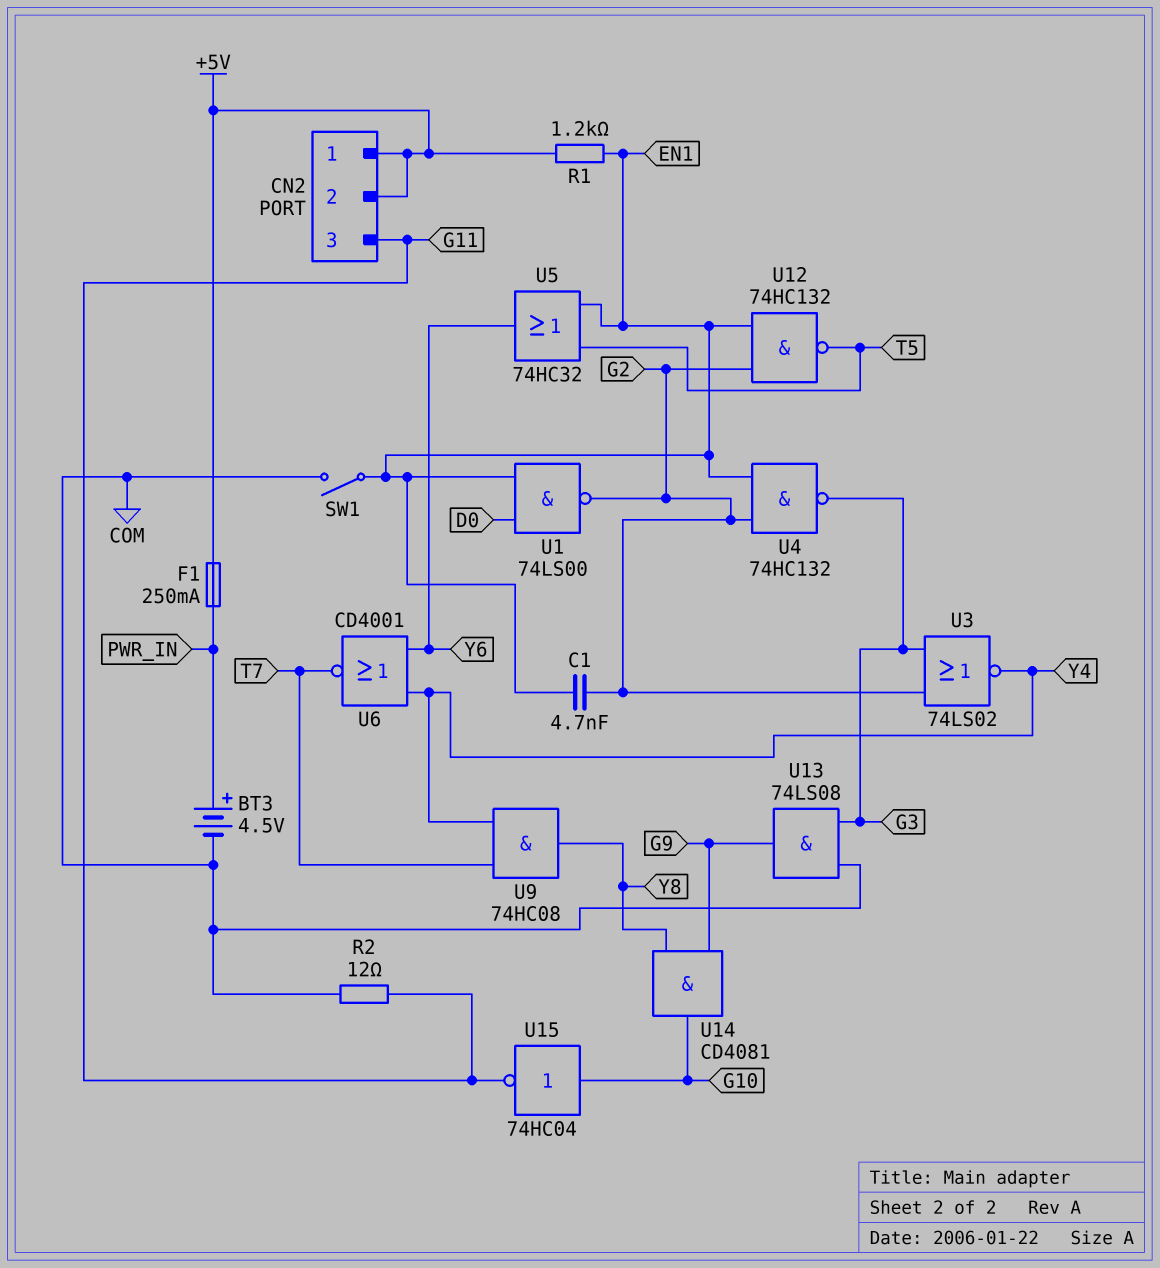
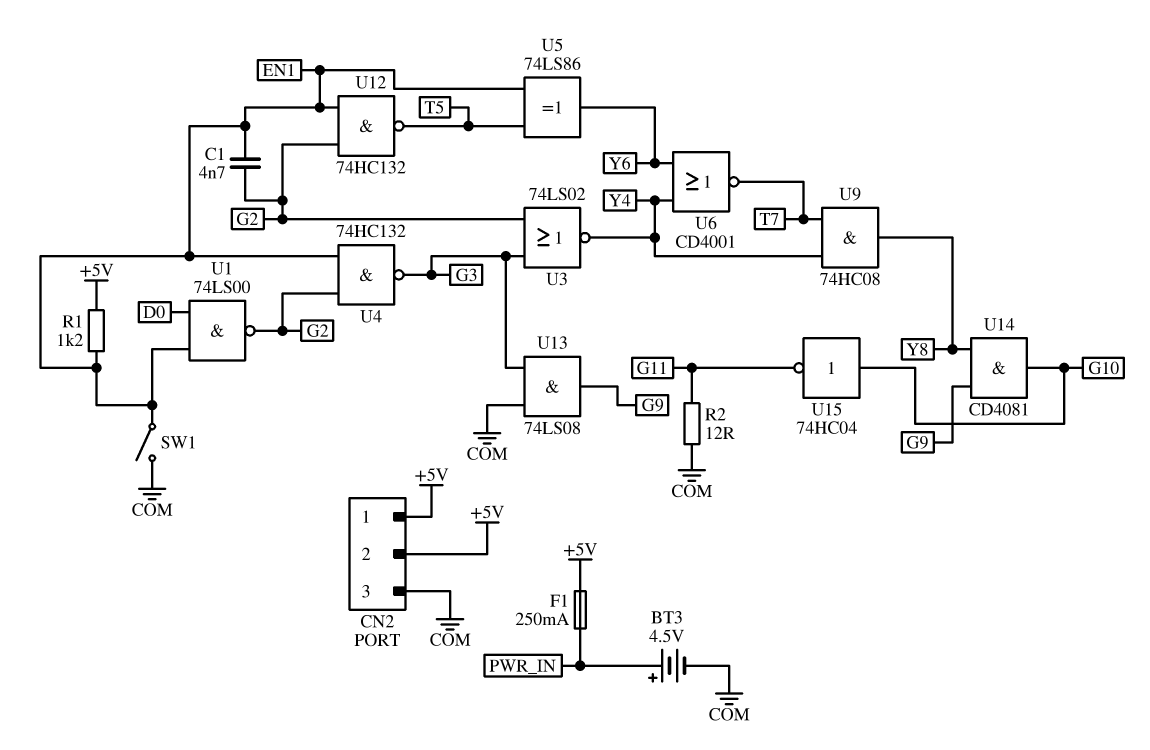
CN2 pin 3: G11 -> COM
U5: OR 74HC32 (in EN1, in T5, out Y6) -> XOR 74LS86 (in EN1, in T5, out Y6)

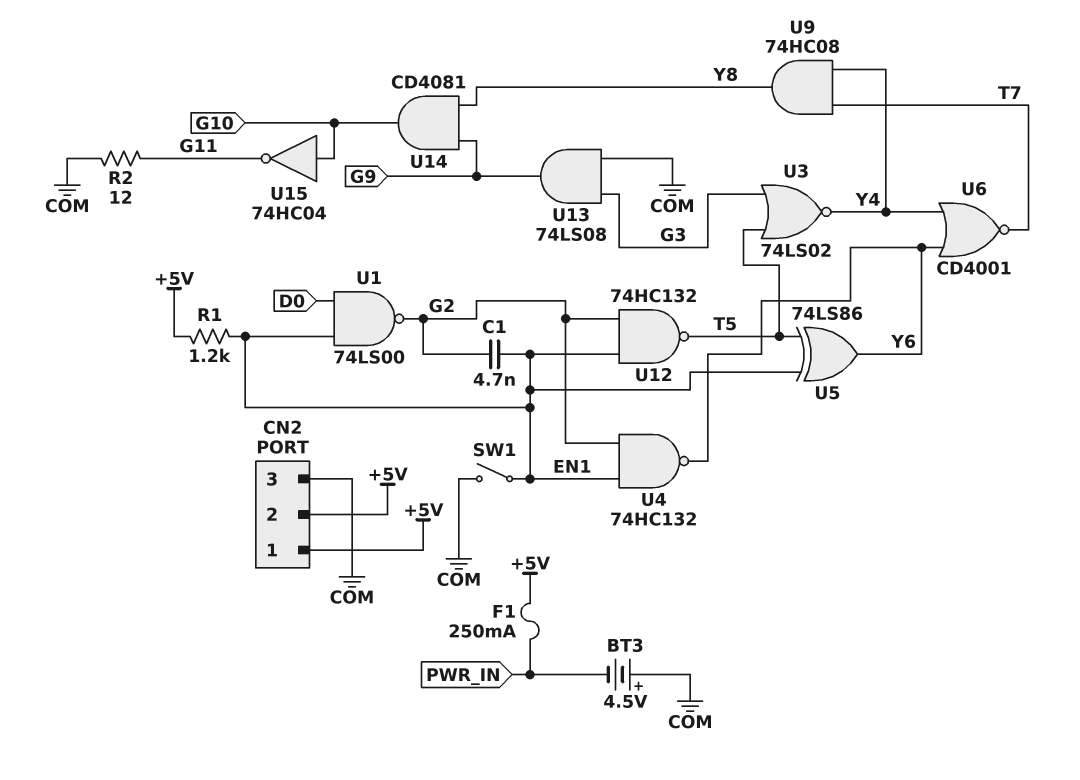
BT3: 4.5V (plus PWR_IN, minus COM) -> 4.5V (plus COM, minus PWR_IN)
U3: NOR 74LS02 (in G2, in G3, out Y4) -> NOR 74LS02 (in G3, in T5, out Y4)
U4: NAND 74HC132 (in EN1, in G2, out G3) -> NAND 74HC132 (in EN1, in G2, out Y6)

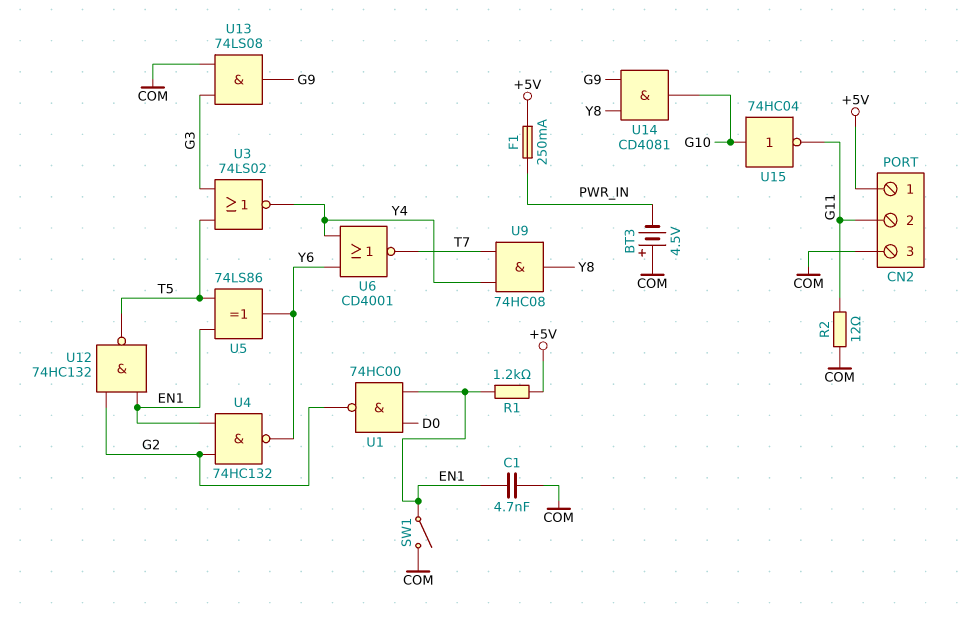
C1: 4.7nF (EN1, G2) -> 4.7nF (COM, EN1)
CN2 pin 2: +5V -> G11
U1: NAND 74LS00 (in D0, in EN1, out G2) -> NAND 74HC00 (in D0, in EN1, out G2)

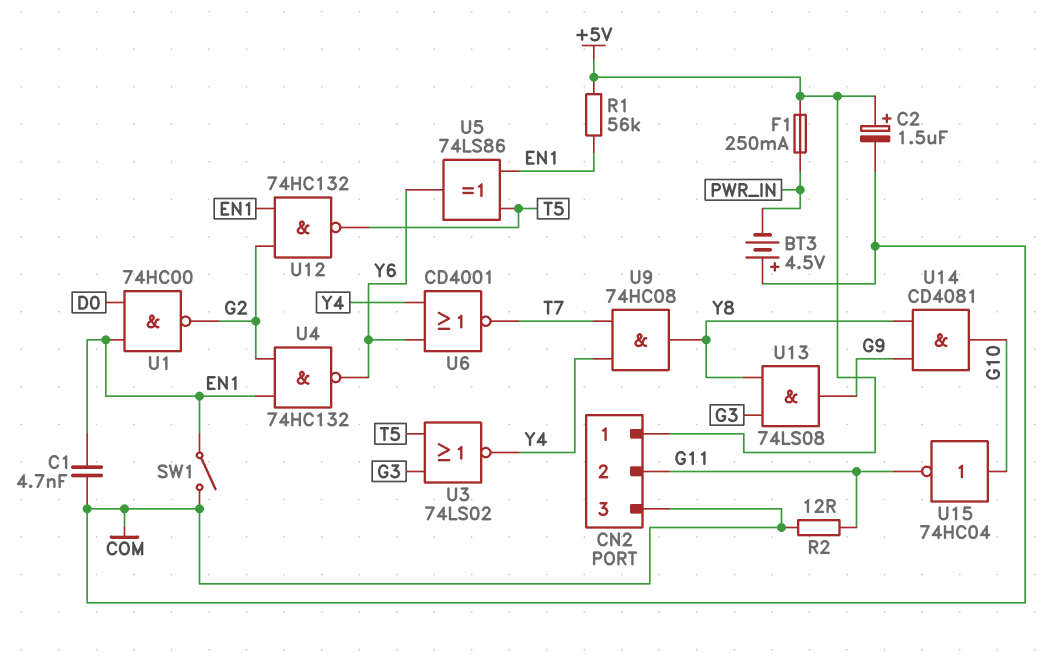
C2: none -> 1.5uF (plus +5V, minus COM)
R1: 1.2k (+5V, EN1) -> 56k (+5V, EN1)
U13: AND 74LS08 (in COM, in G3, out G9) -> AND 74LS08 (in G3, in Y8, out G9)

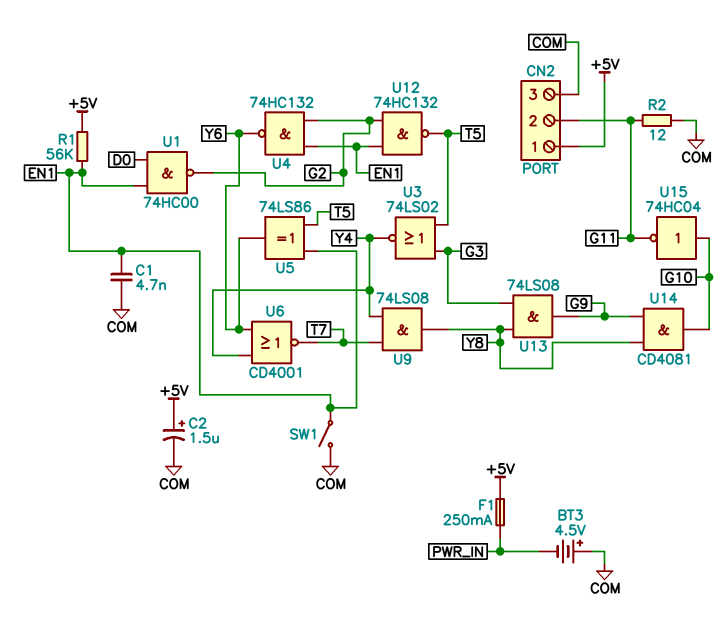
U9: AND 74HC08 (in T7, in Y4, out Y8) -> AND 74LS08 (in T7, in Y4, out Y8)

